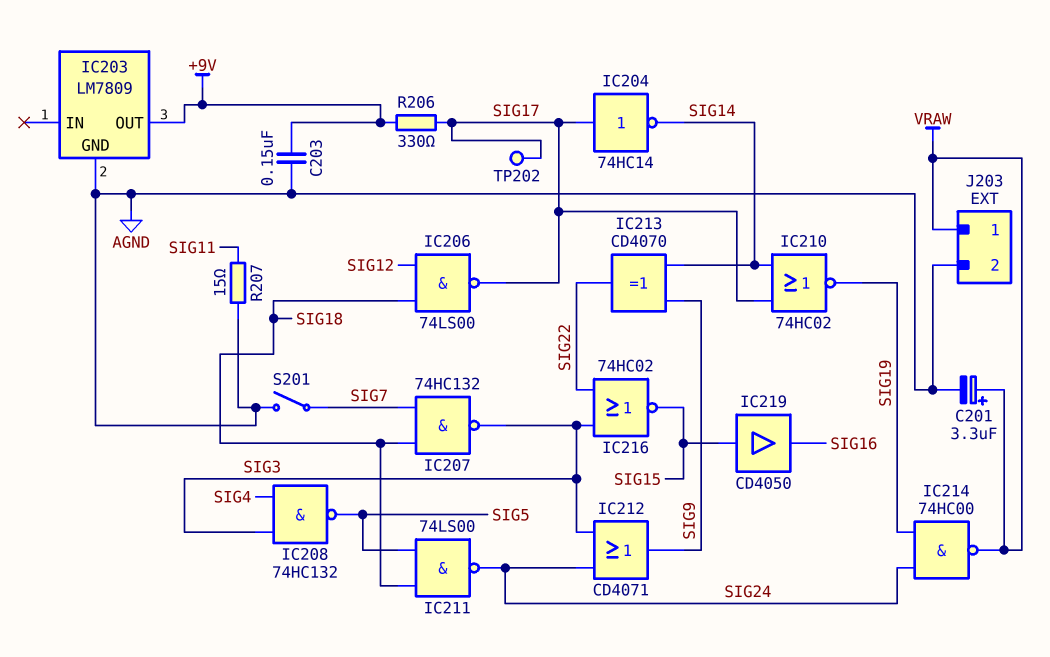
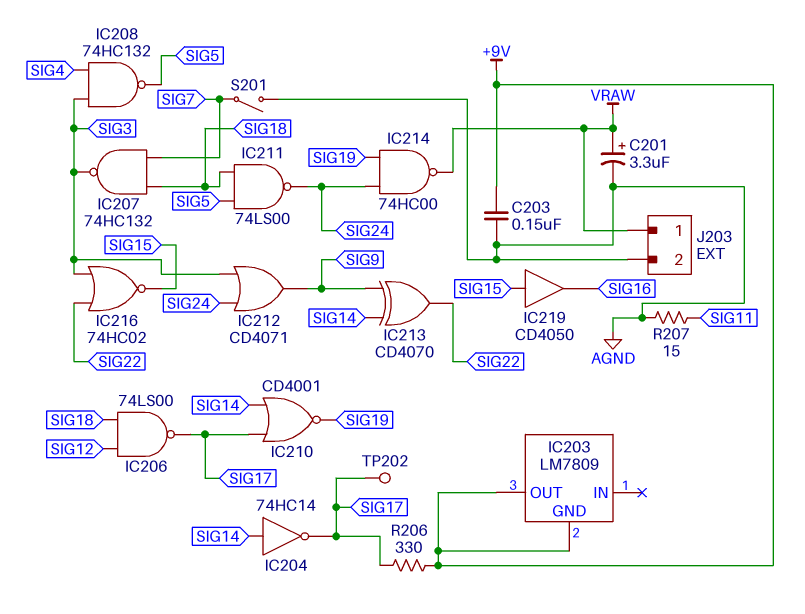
IC203 pin GND: AGND -> +9V
IC204: NOT 74HC14 (in SIG17, out SIG14) -> NOT 74HC14 (in SIG14, out SIG17)
IC210: NOR 74HC02 (in SIG14, in SIG17, out SIG19) -> NOR CD4001 (in SIG14, in SIG17, out SIG19)

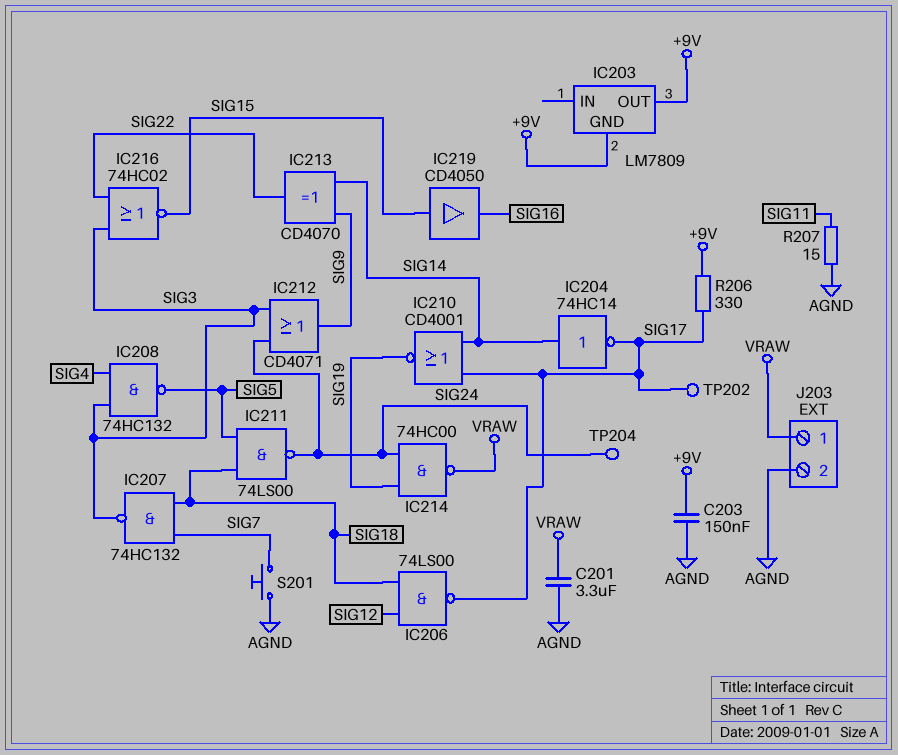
C201: 3.3uF (plus VRAW, minus AGND) -> 3.3uF (AGND, VRAW)
S201: switch (AGND, SIG7) -> button (AGND, SIG7)
TP204: none -> test point (SIG24)

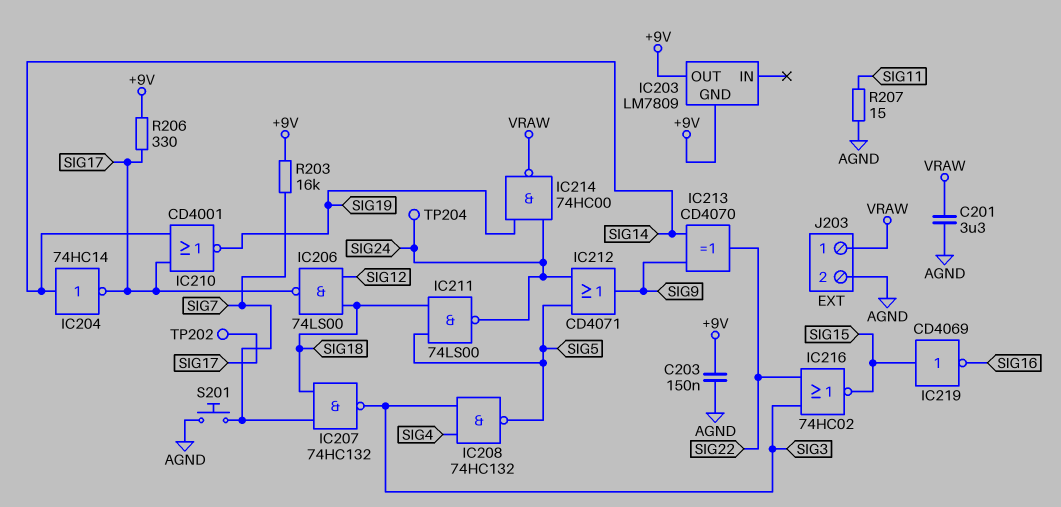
IC212: OR CD4071 (in SIG3, in SIG24, out SIG9) -> OR CD4071 (in SIG5, in SIG24, out SIG9)
IC219: buffer CD4050 (in SIG15, out SIG16) -> NOT CD4069 (in SIG15, out SIG16)
R203: none -> 16k (+9V, SIG7)

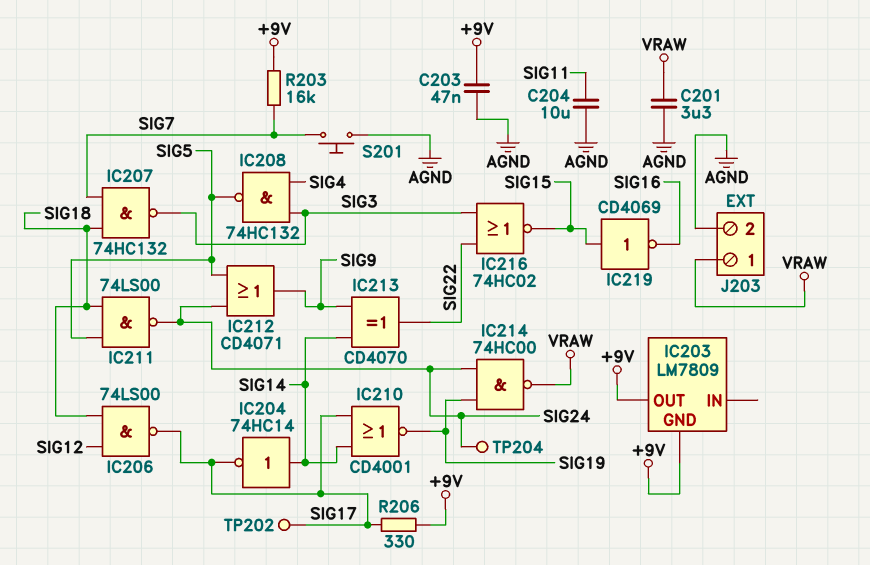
C203: 150nF (+9V, AGND) -> 47nF (+9V, AGND)
C204: none -> 10uF (AGND, SIG11)
R207: 15 (AGND, SIG11) -> none

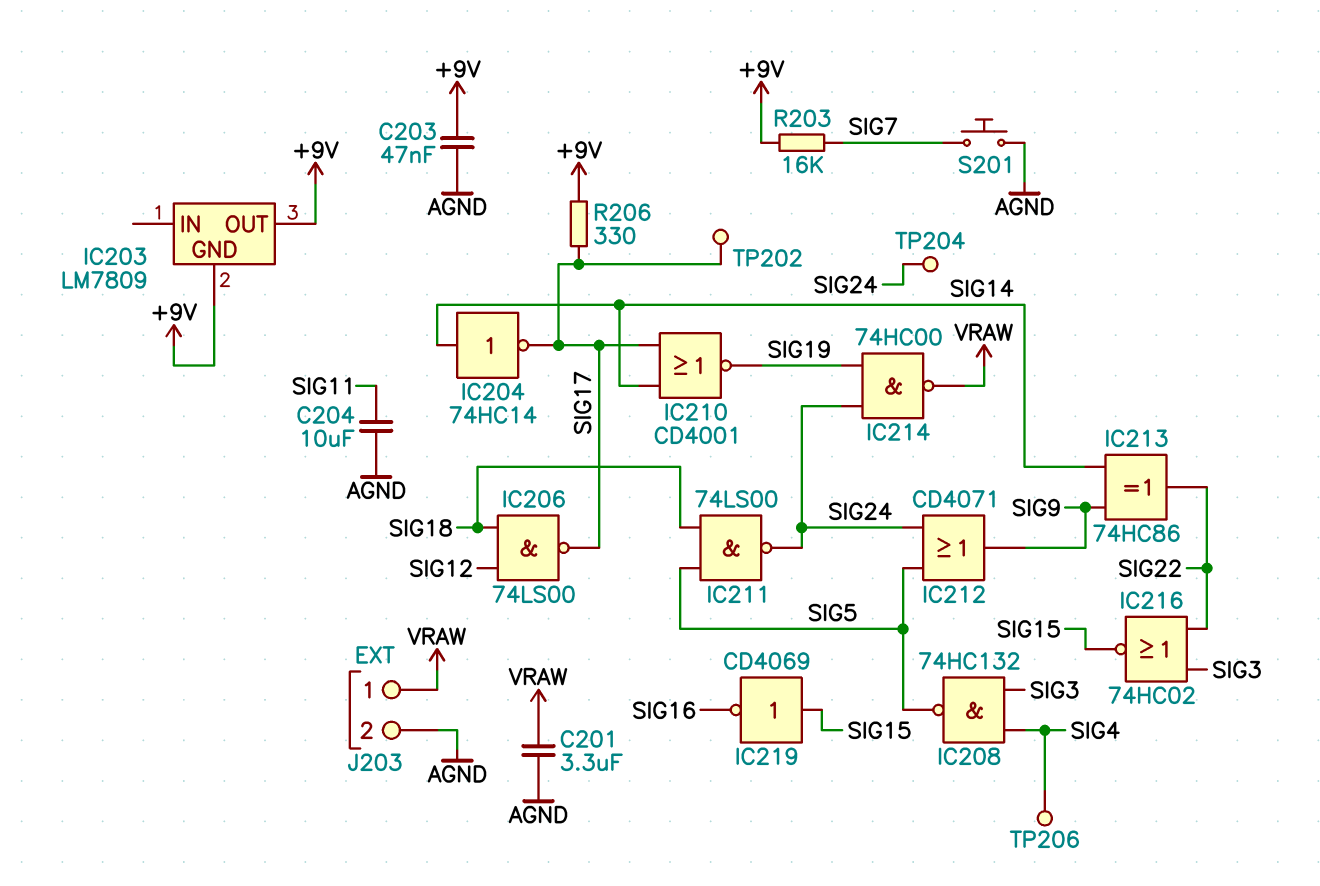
IC207: NAND 74HC132 (in SIG7, in SIG18, out SIG3) -> none
IC213: XOR CD4070 (in SIG9, in SIG14, out SIG22) -> XOR 74HC86 (in SIG9, in SIG14, out SIG22)
TP206: none -> test point (SIG4)

